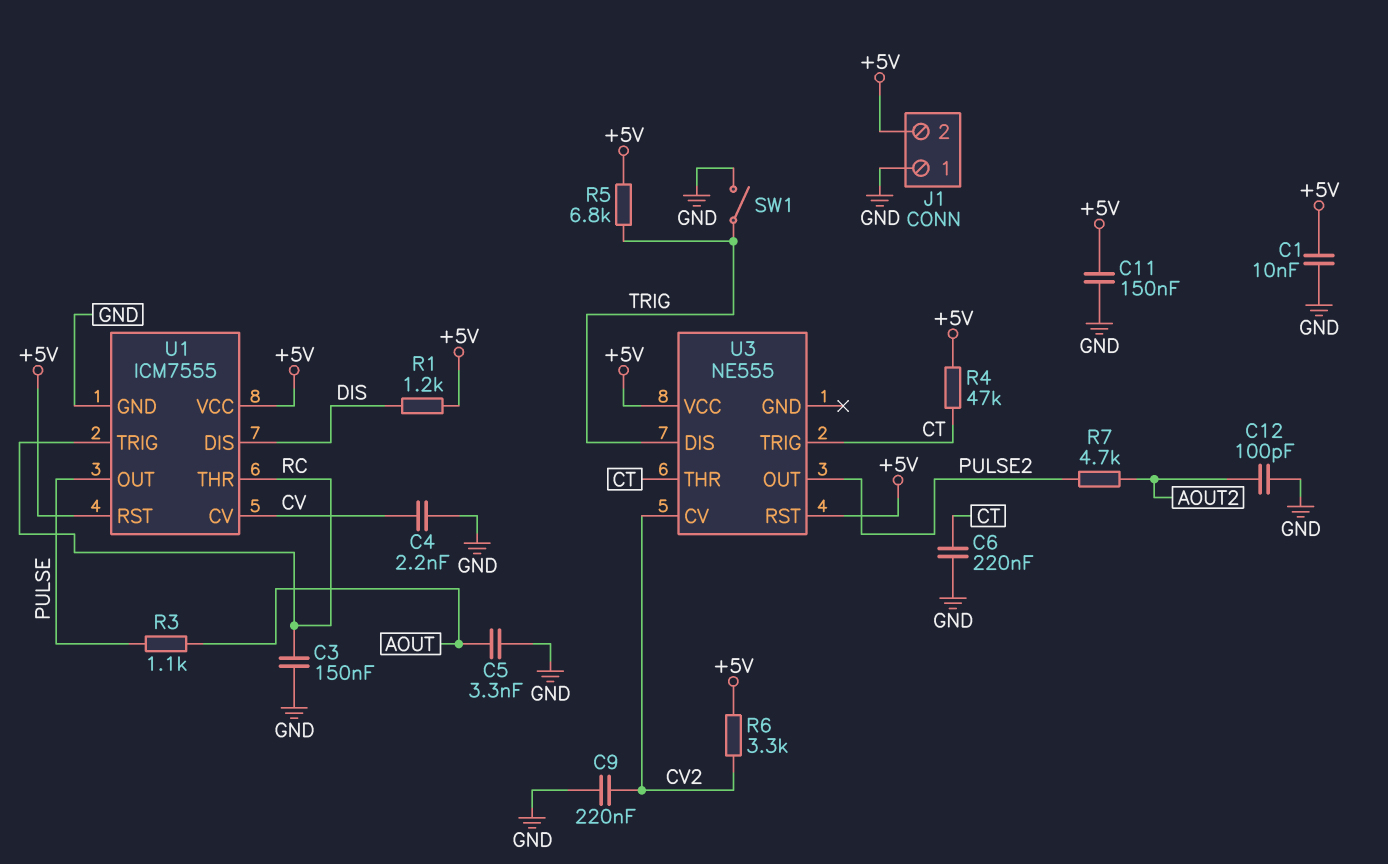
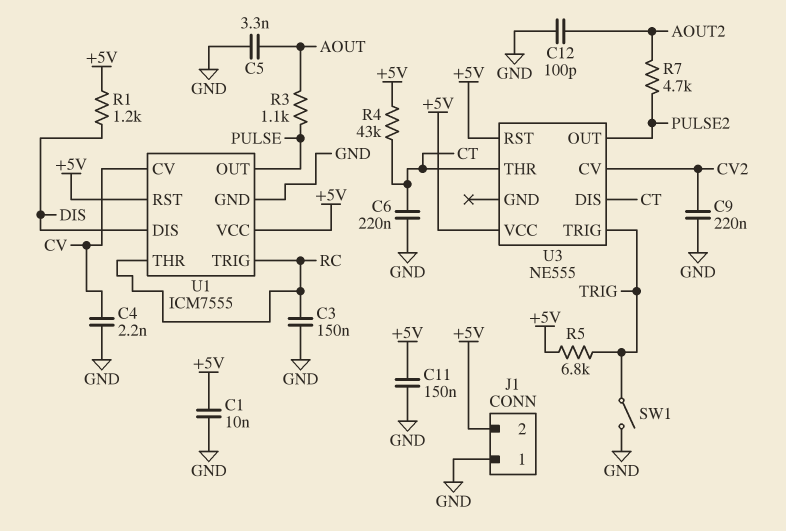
R4: 47k (+5V, CT) -> 43k (+5V, CT)
R6: 3.3k (+5V, CV2) -> none
U3 pin DIS: TRIG -> CT
U3 pin TRIG: CT -> TRIG

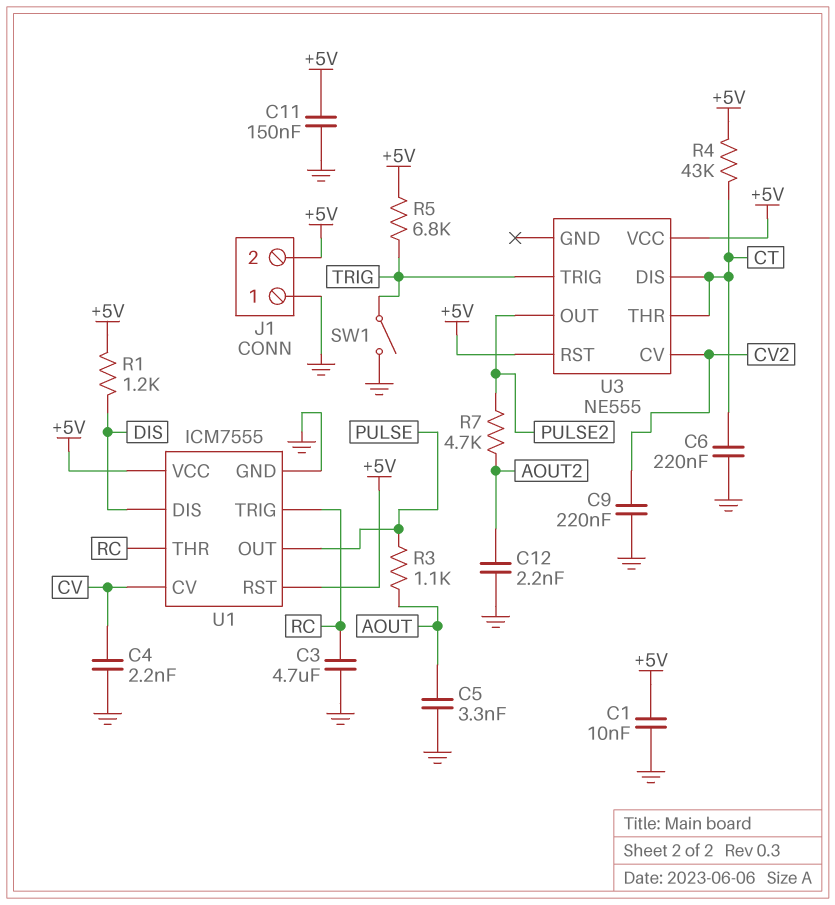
C3: 150nF (GND, RC) -> 4.7uF (GND, RC)
C12: 100pF (AOUT2, GND) -> 2.2nF (AOUT2, GND)

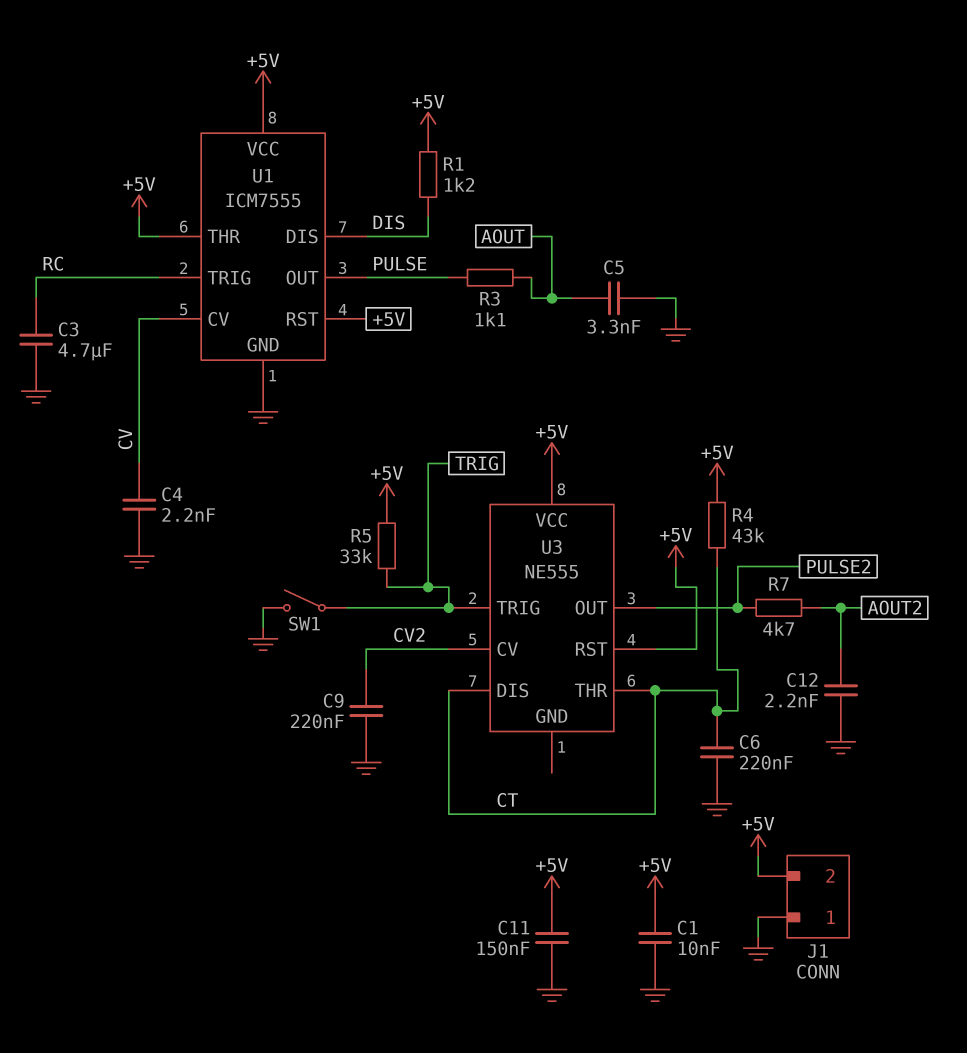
R5: 6.8k (+5V, TRIG) -> 33k (+5V, TRIG)
U1 pin THR: RC -> +5V

